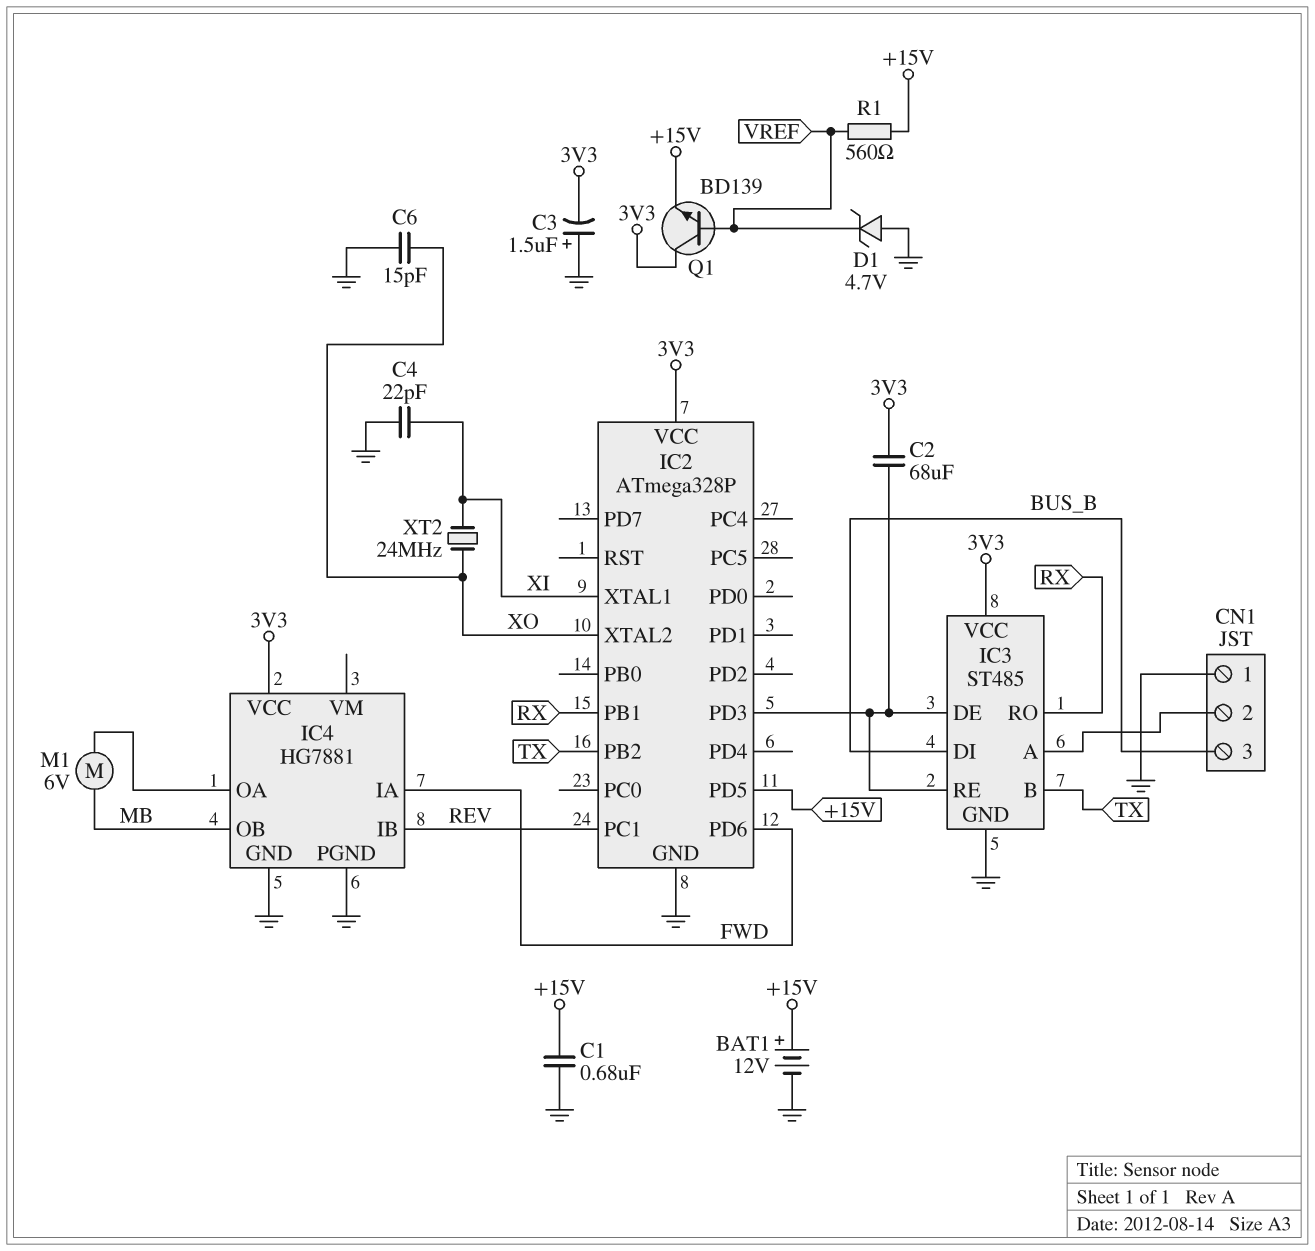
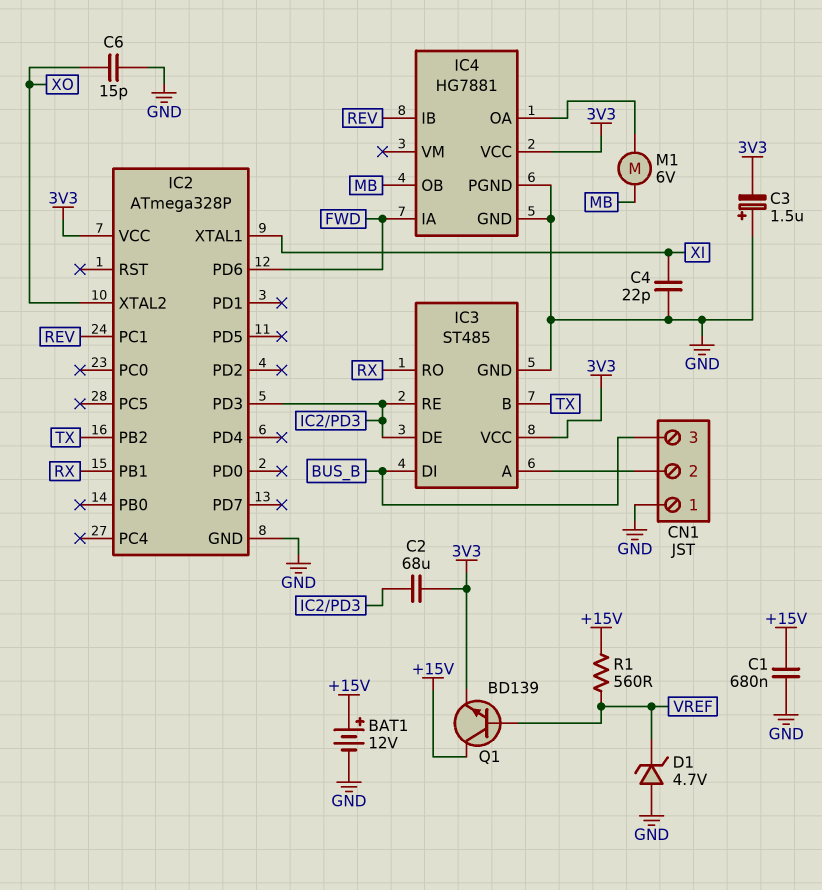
IC2 pin PD5: +15V -> none
Q1: NPN BD139 (B VREF, C 3V3, E +15V) -> NPN BD139 (B VREF, C +15V, E 3V3)
XT2: 24MHz (XI, XO) -> none

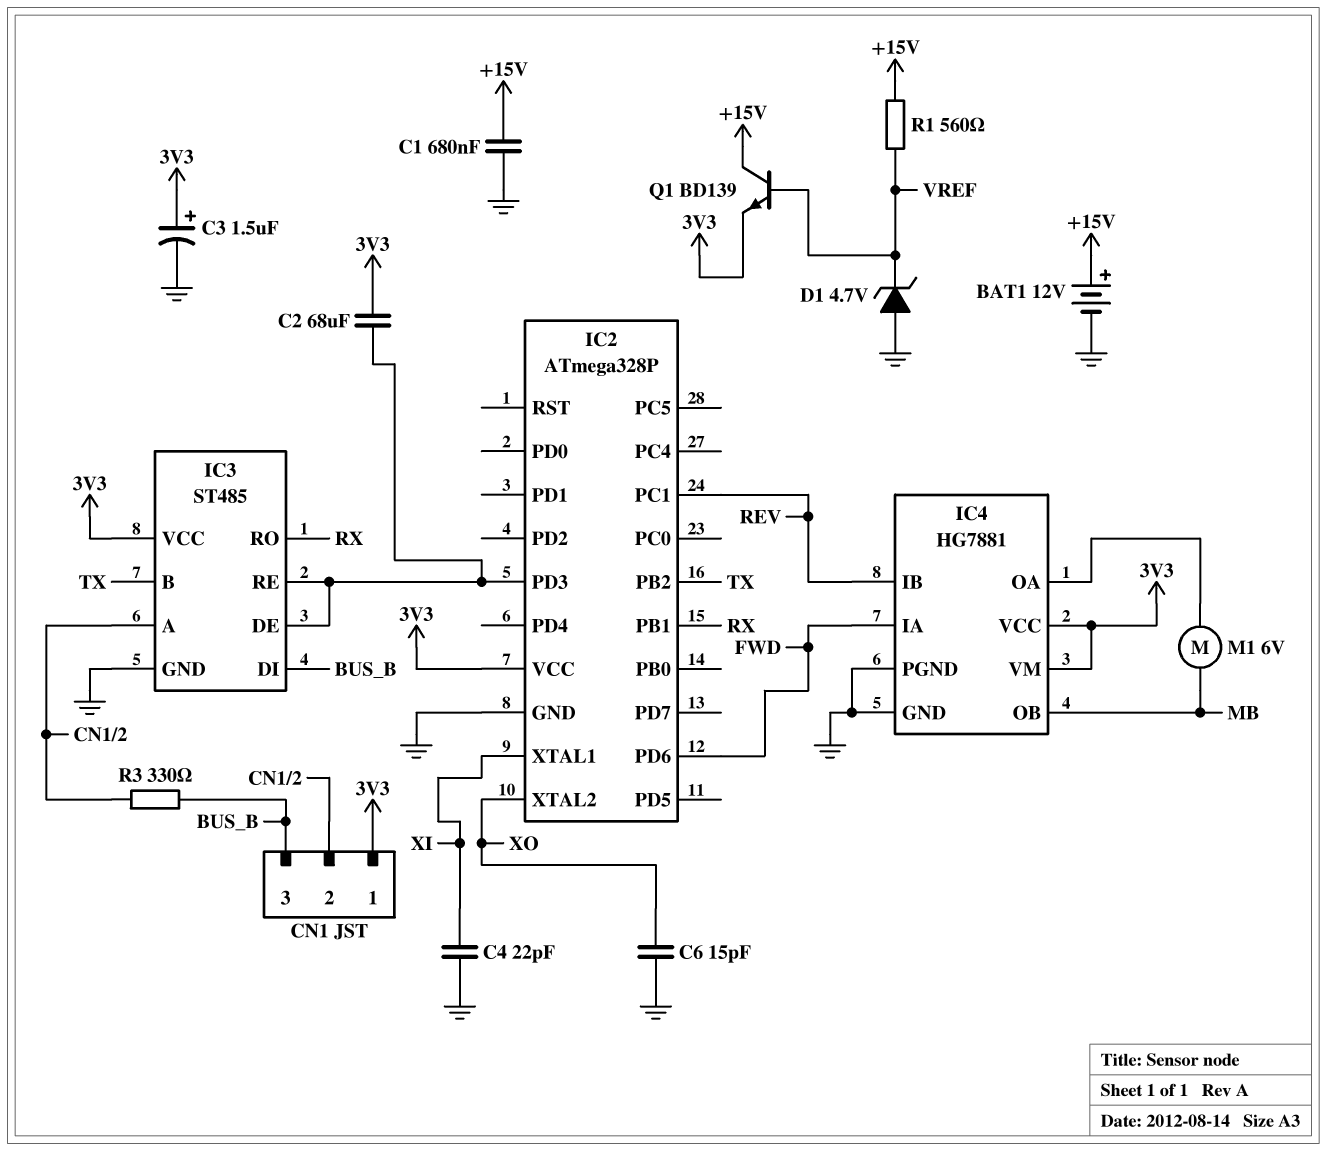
C3: 1.5uF (plus GND, minus 3V3) -> 1.5uF (plus 3V3, minus GND)
CN1 pin 1: GND -> 3V3
IC4 pin VM: none -> 3V3
R3: none -> 330 (BUS_B, CN1/2)

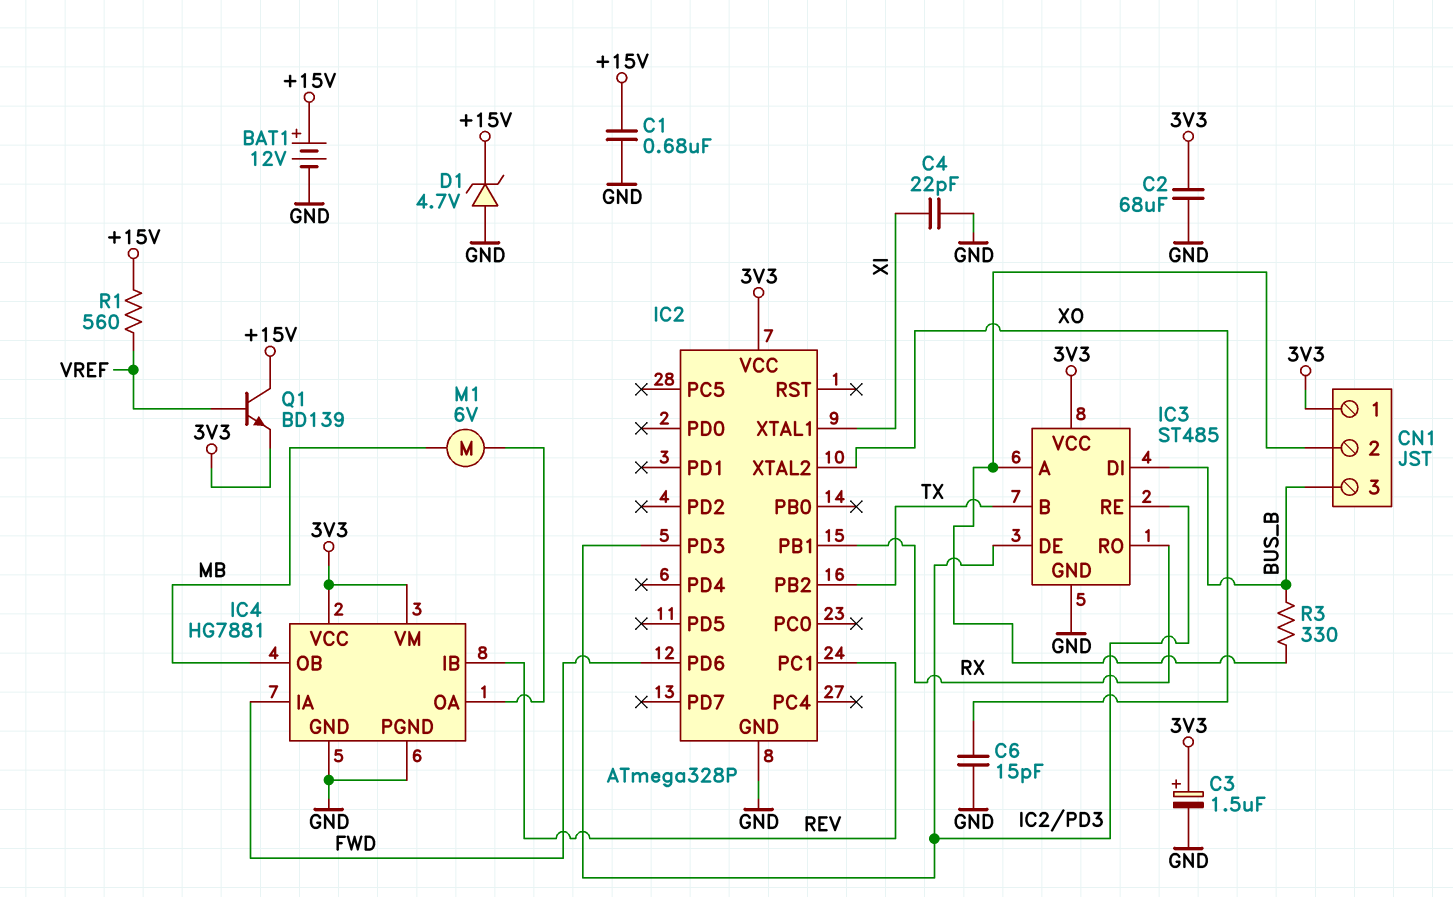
C2: 68uF (3V3, IC2/PD3) -> 68uF (3V3, GND)
D1: zener 4.7V (A GND, K VREF) -> zener 4.7V (A GND, K +15V)

